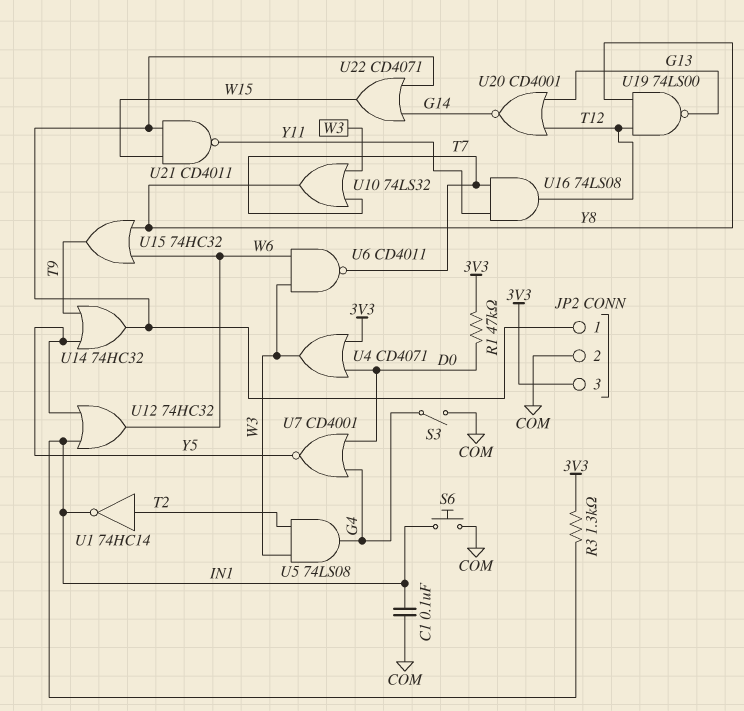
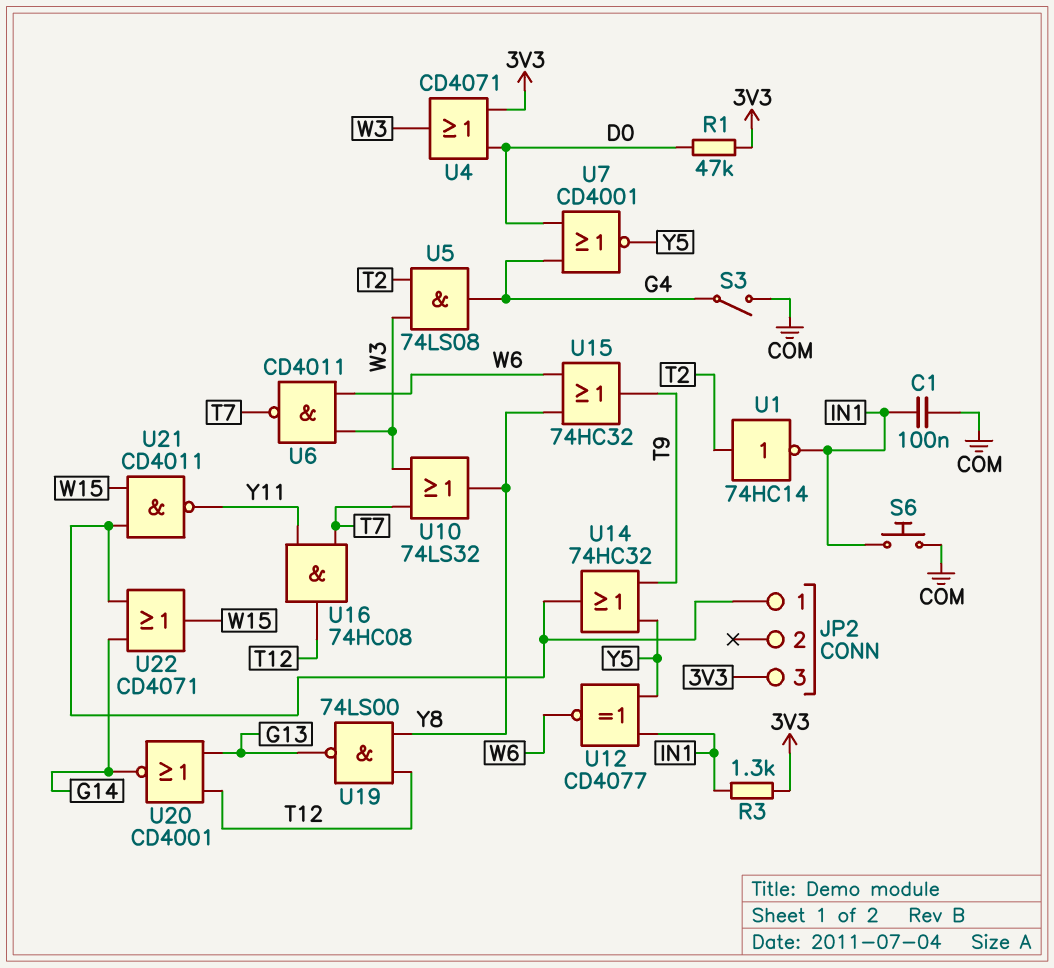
JP2 pin 2: COM -> none
U12: OR 74HC32 (in IN1, in Y5, out W6) -> XNOR CD4077 (in IN1, in Y5, out W6)
U16: AND 74LS08 (in T7, in Y11, out T12) -> AND 74HC08 (in T7, in Y11, out T12)

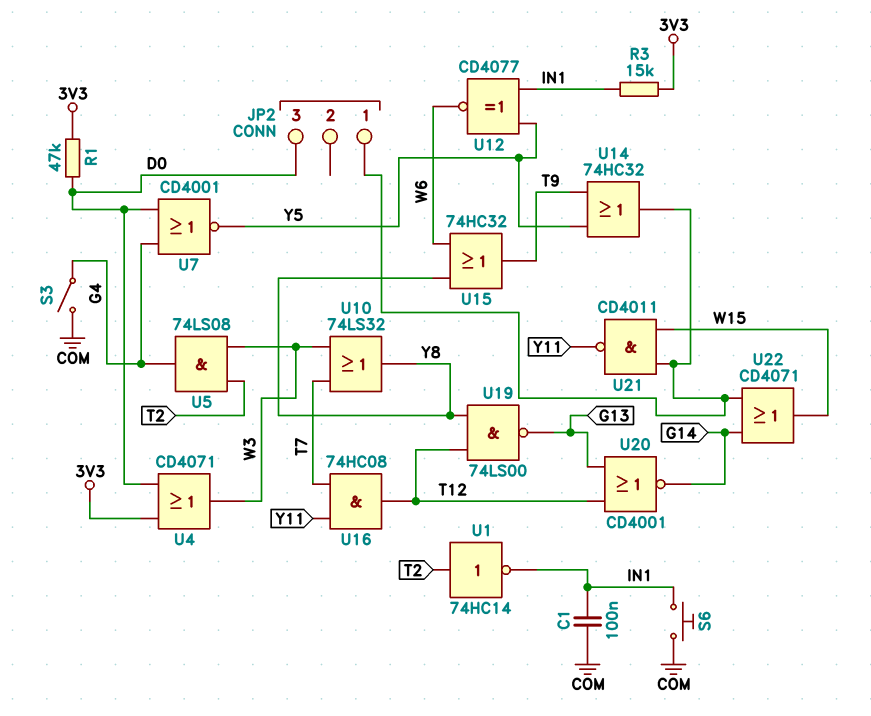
JP2 pin 3: 3V3 -> D0
R3: 1.3k (3V3, IN1) -> 15k (3V3, IN1)
U6: NAND CD4011 (in W3, in W6, out T7) -> none

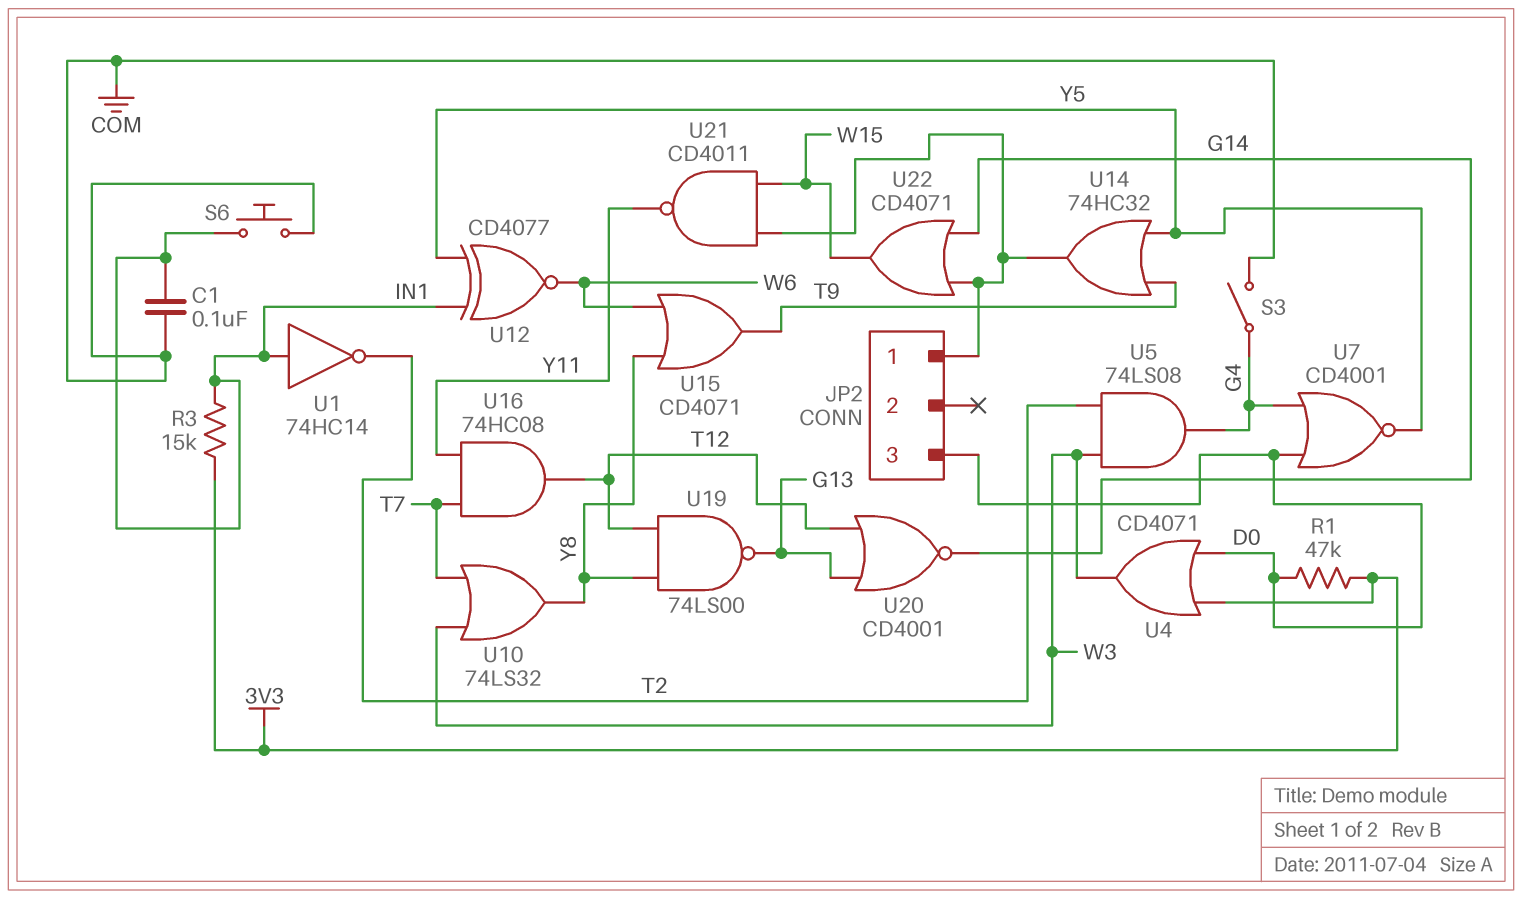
U1: NOT 74HC14 (in T2, out IN1) -> NOT 74HC14 (in IN1, out T2)
U15: OR 74HC32 (in W6, in Y8, out T9) -> OR CD4071 (in W6, in Y8, out T9)

